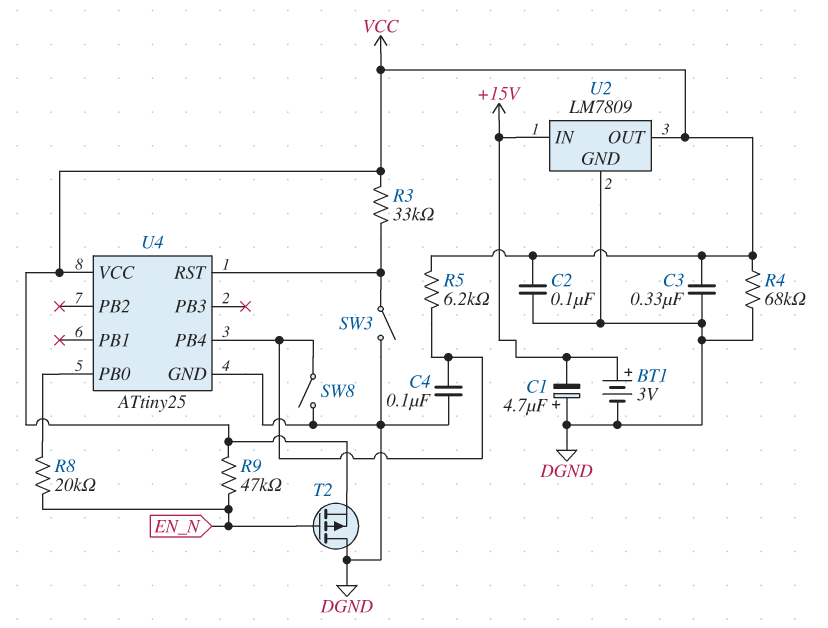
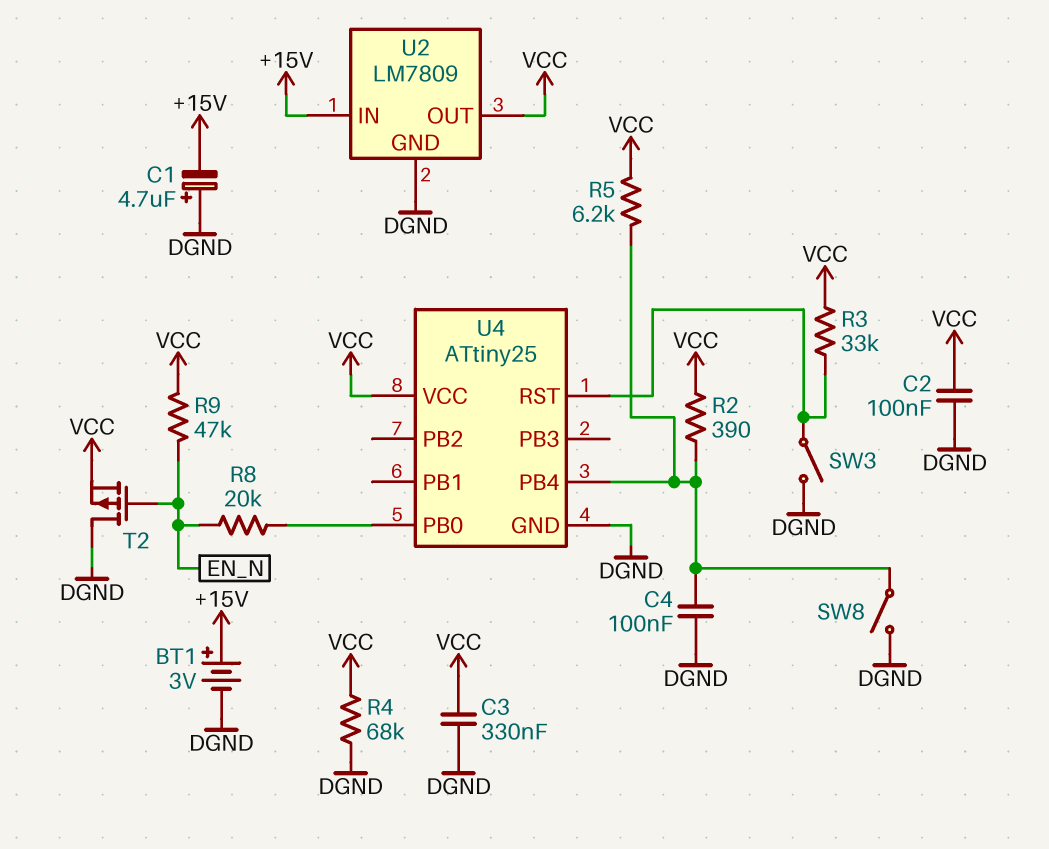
R2: none -> 390 (U4/PB4, VCC)

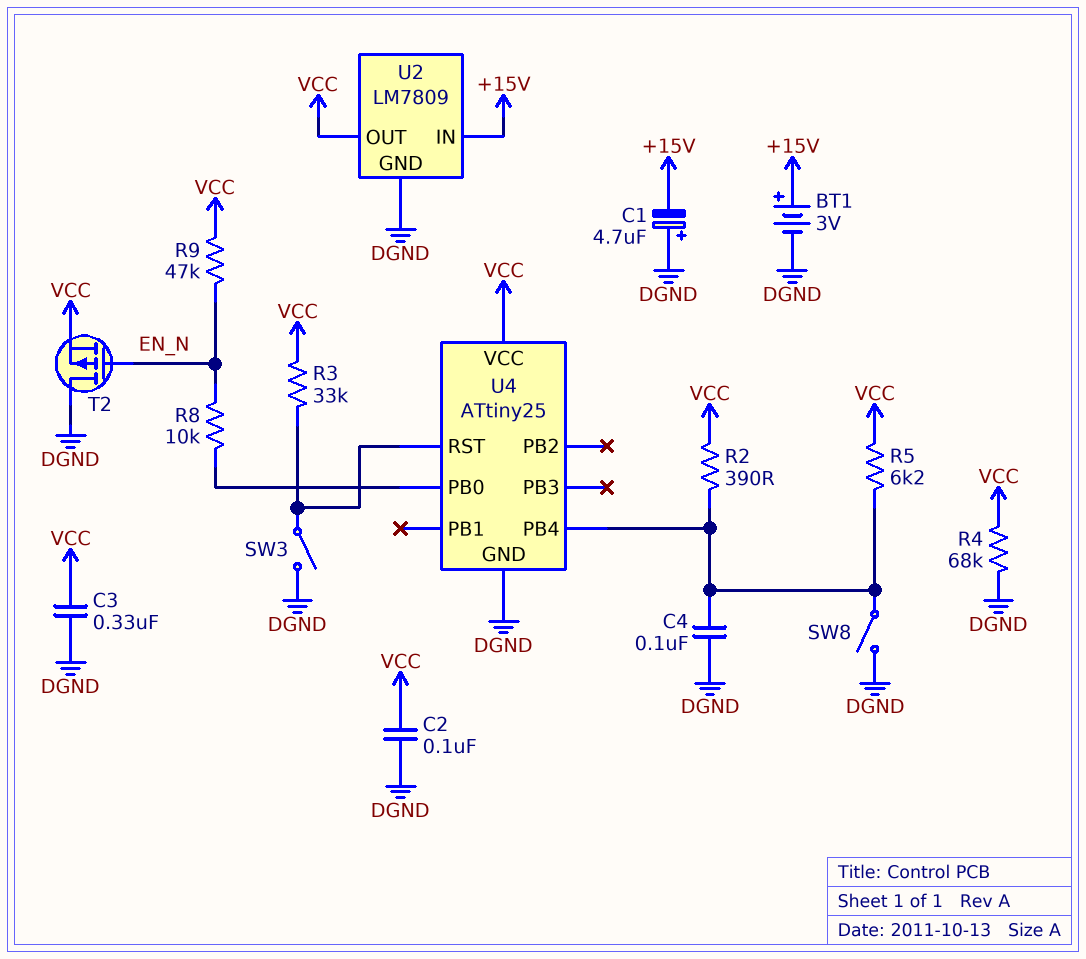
R8: 20k (EN_N, U4/PB0) -> 10k (EN_N, U4/PB0)

